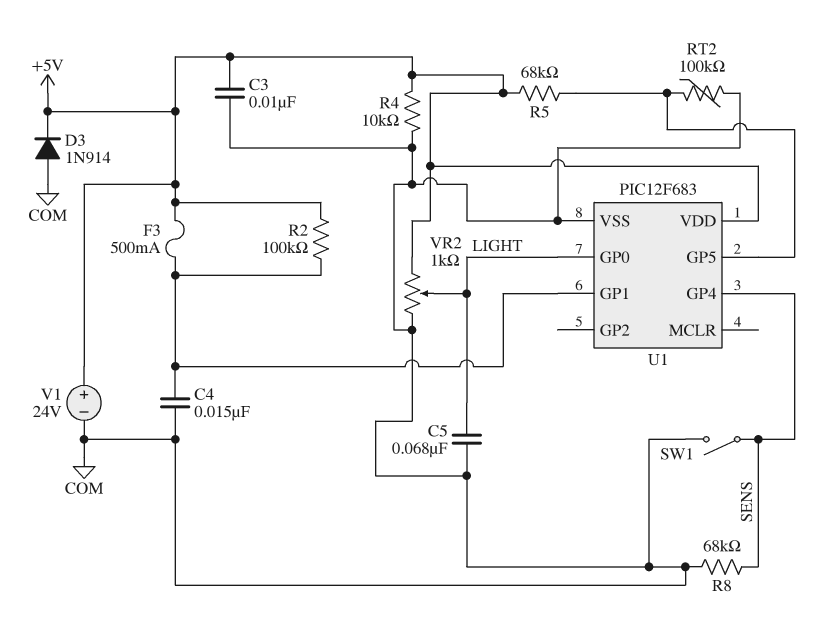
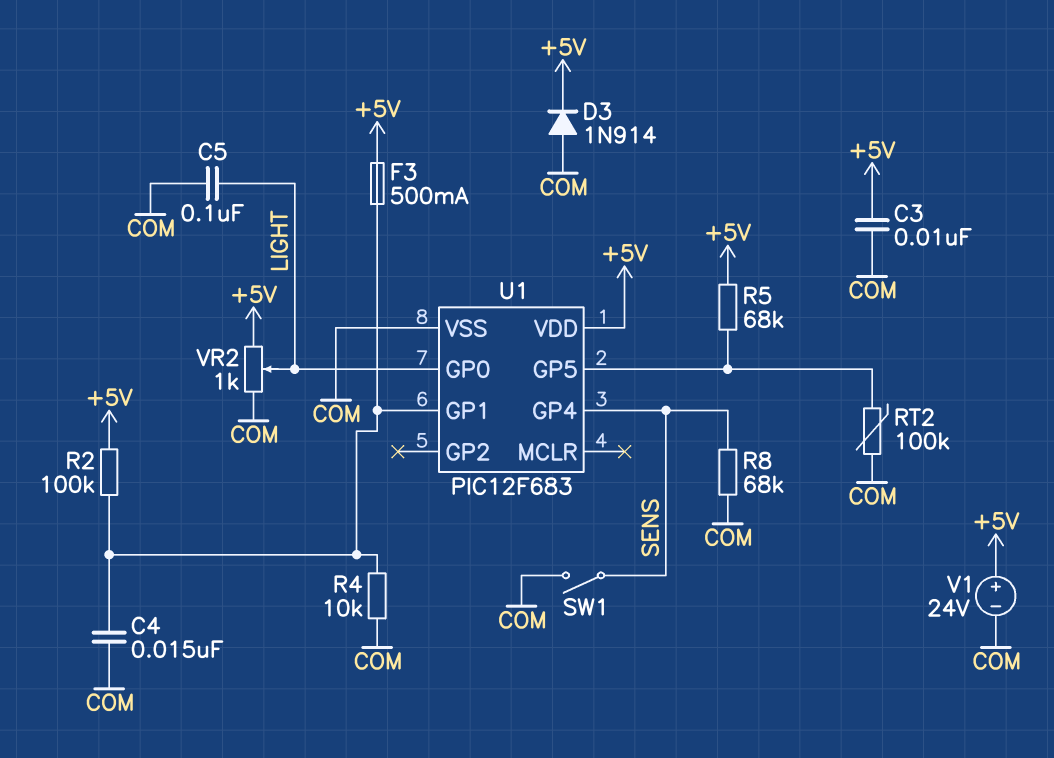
C5: 68nF (COM, LIGHT) -> 100nF (COM, LIGHT)
R4: 10k (+5V, COM) -> 10k (COM, U1/GP1)

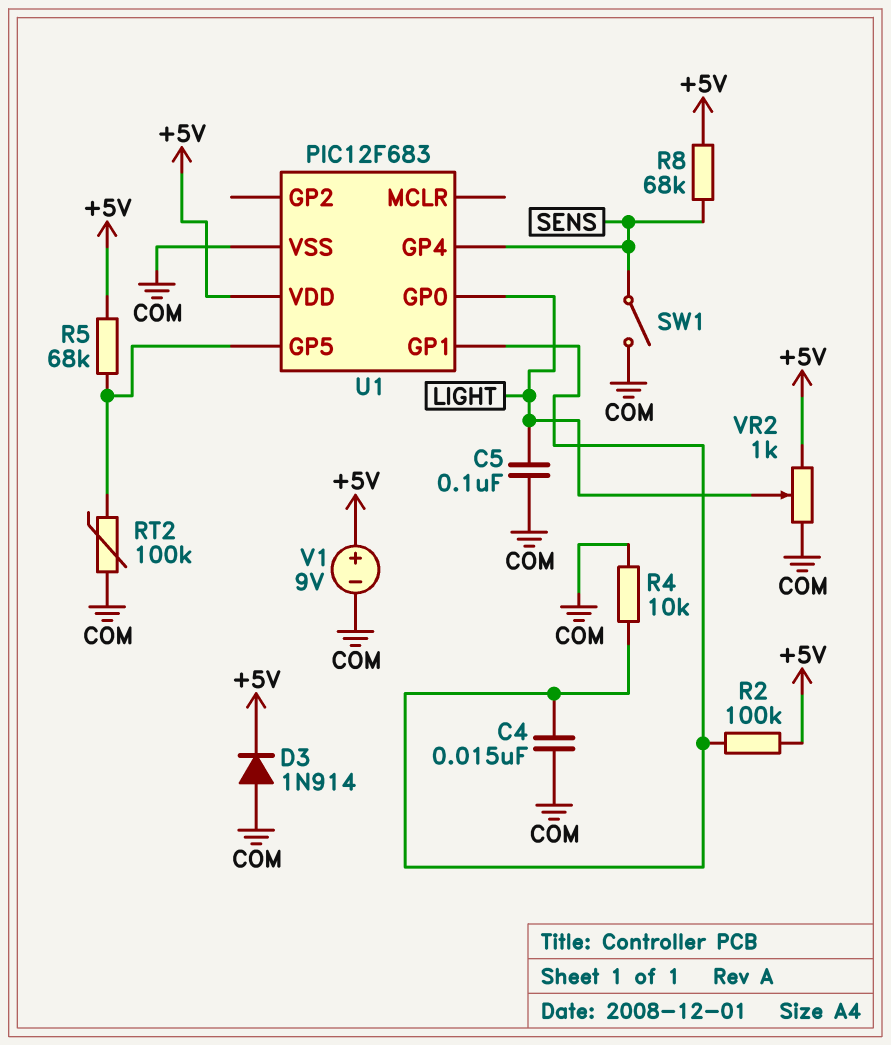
C3: 10nF (+5V, COM) -> none
F3: 500mA (+5V, U1/GP1) -> none
R8: 68k (COM, SENS) -> 68k (+5V, SENS)
V1: 24V (plus +5V, minus COM) -> 9V (plus +5V, minus COM)

